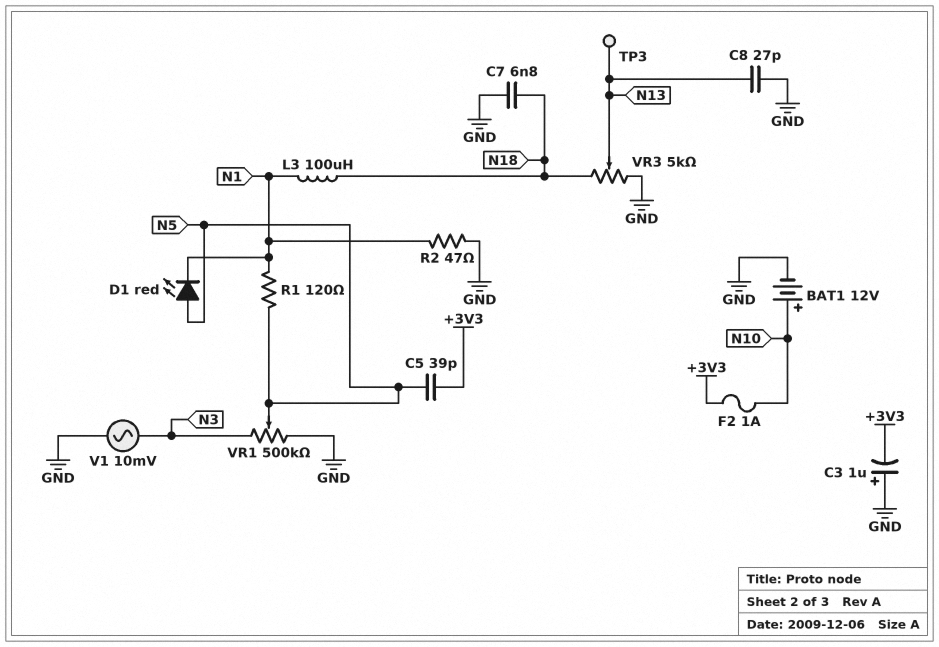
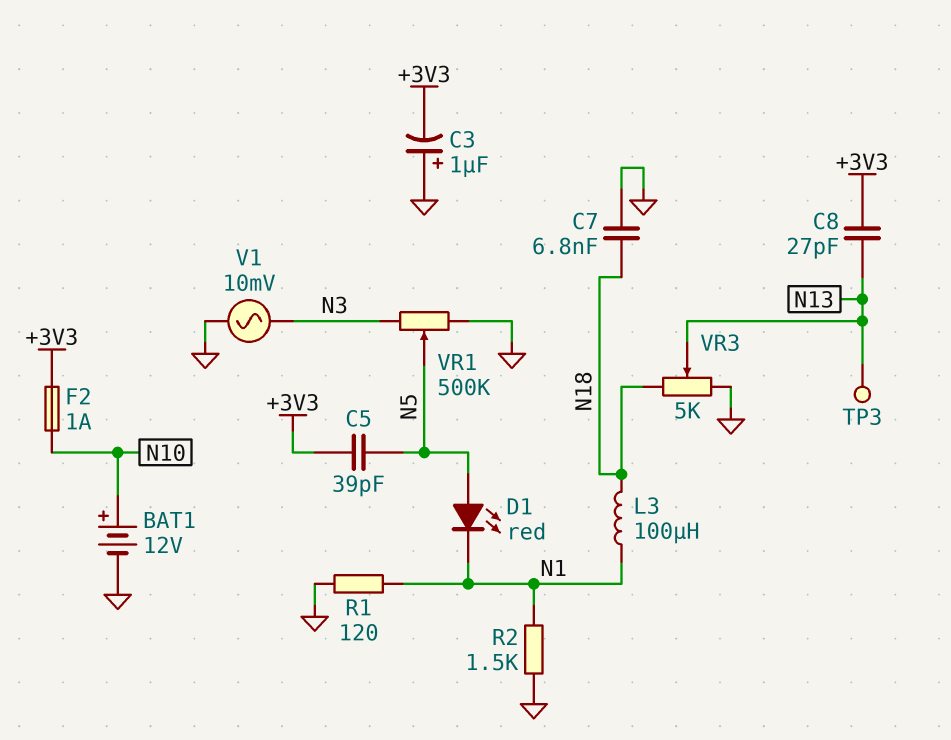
C8: 27pF (GND, N13) -> 27pF (+3V3, N13)
R1: 120 (N1, N5) -> 120 (GND, N1)
R2: 47 (GND, N1) -> 1.5k (GND, N1)

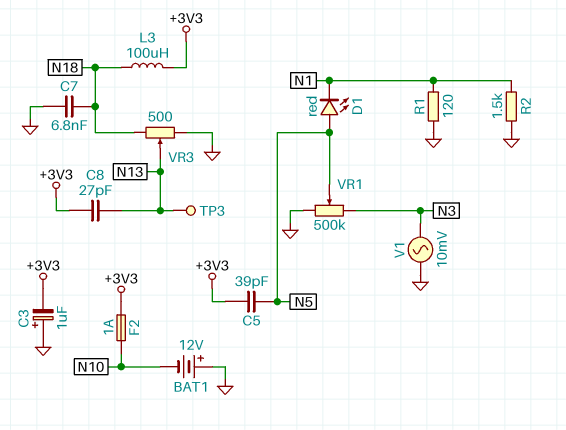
BAT1: 12V (plus N10, minus GND) -> 12V (plus GND, minus N10)
L3: 100uH (N1, N18) -> 100uH (+3V3, N18)
VR3: 5k (GND, N18, wiper N13) -> 500 (GND, N18, wiper N13)

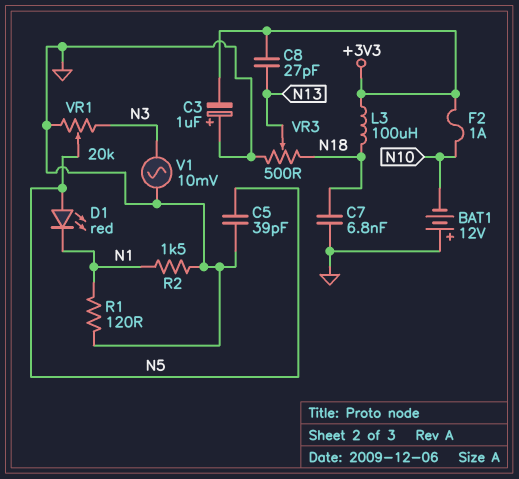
C5: 39pF (+3V3, N5) -> 39pF (GND, N5)
TP3: test point (N13) -> none
VR1: 500k (GND, N3, wiper N5) -> 20k (GND, N3, wiper N5)

